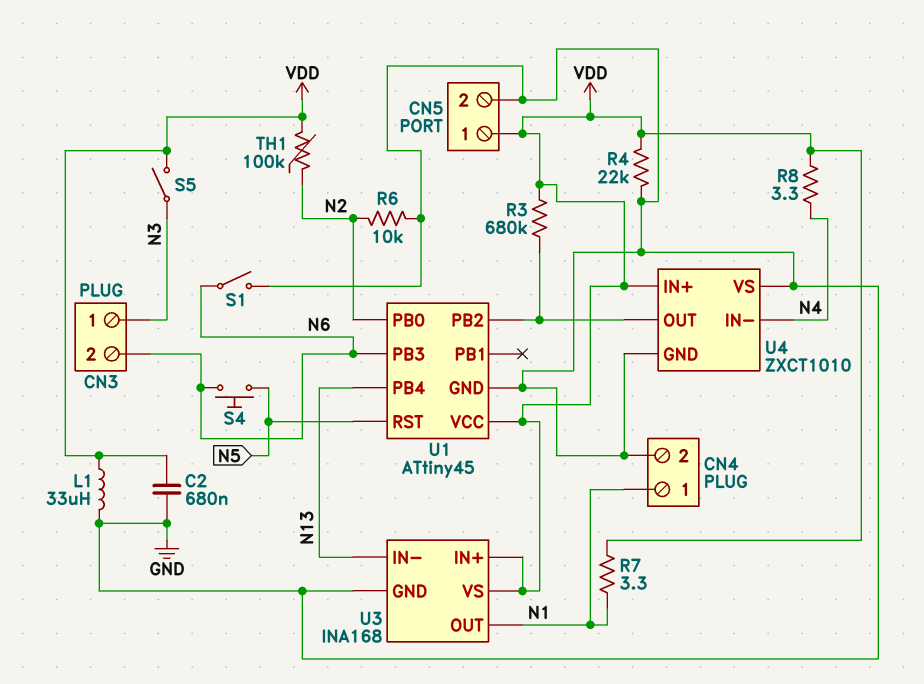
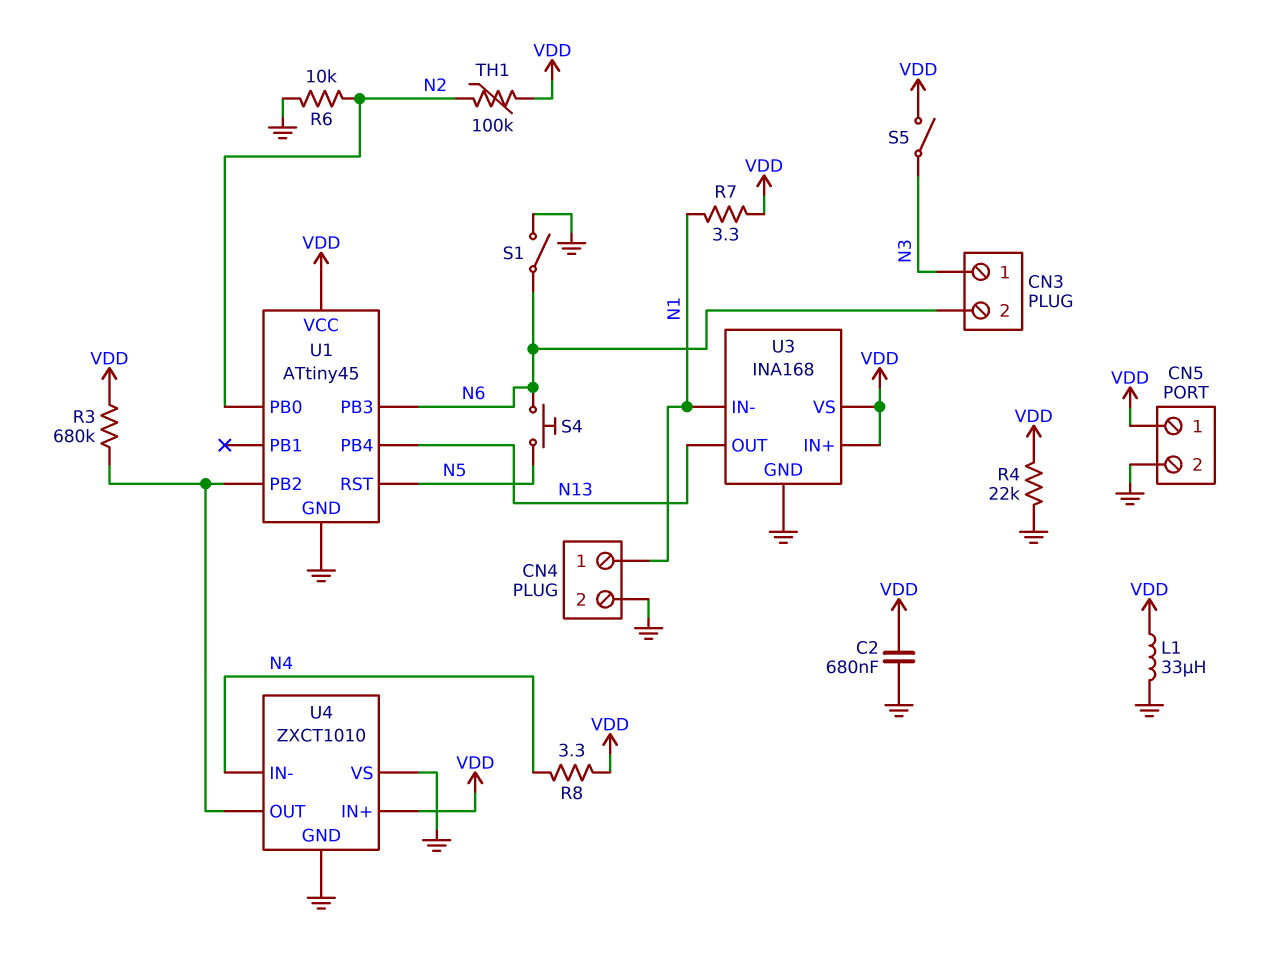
U3 pin IN-: N13 -> N1
U3 pin OUT: N1 -> N13

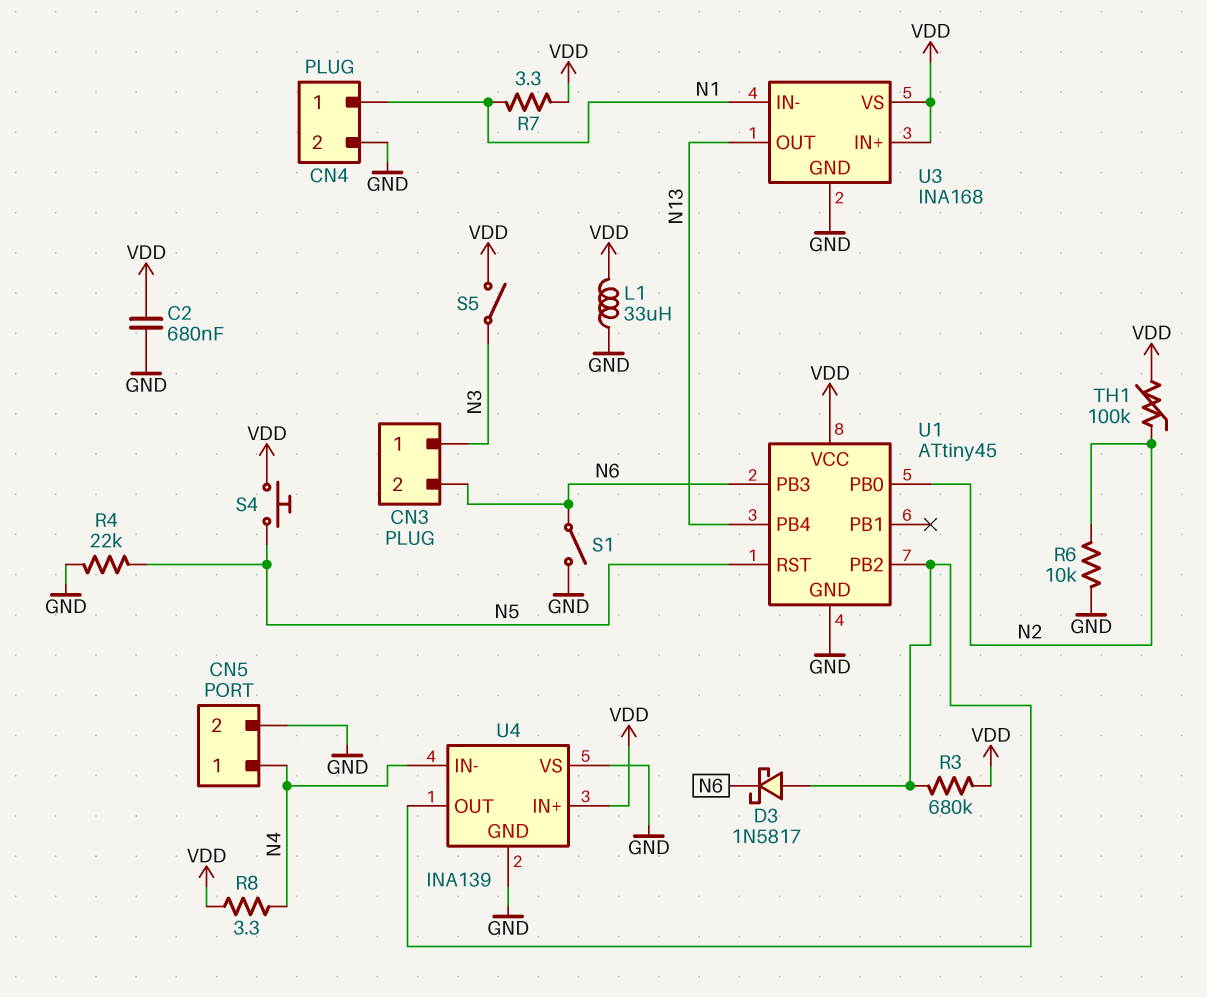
CN5 pin 1: VDD -> N4
D3: none -> schottky 1N5817 (A U1/PB2, K N6)
R4: 22k (GND, VDD) -> 22k (GND, N5)
S4: button (N5, N6) -> button (N5, VDD)
U4: ZXCT1010 -> INA139

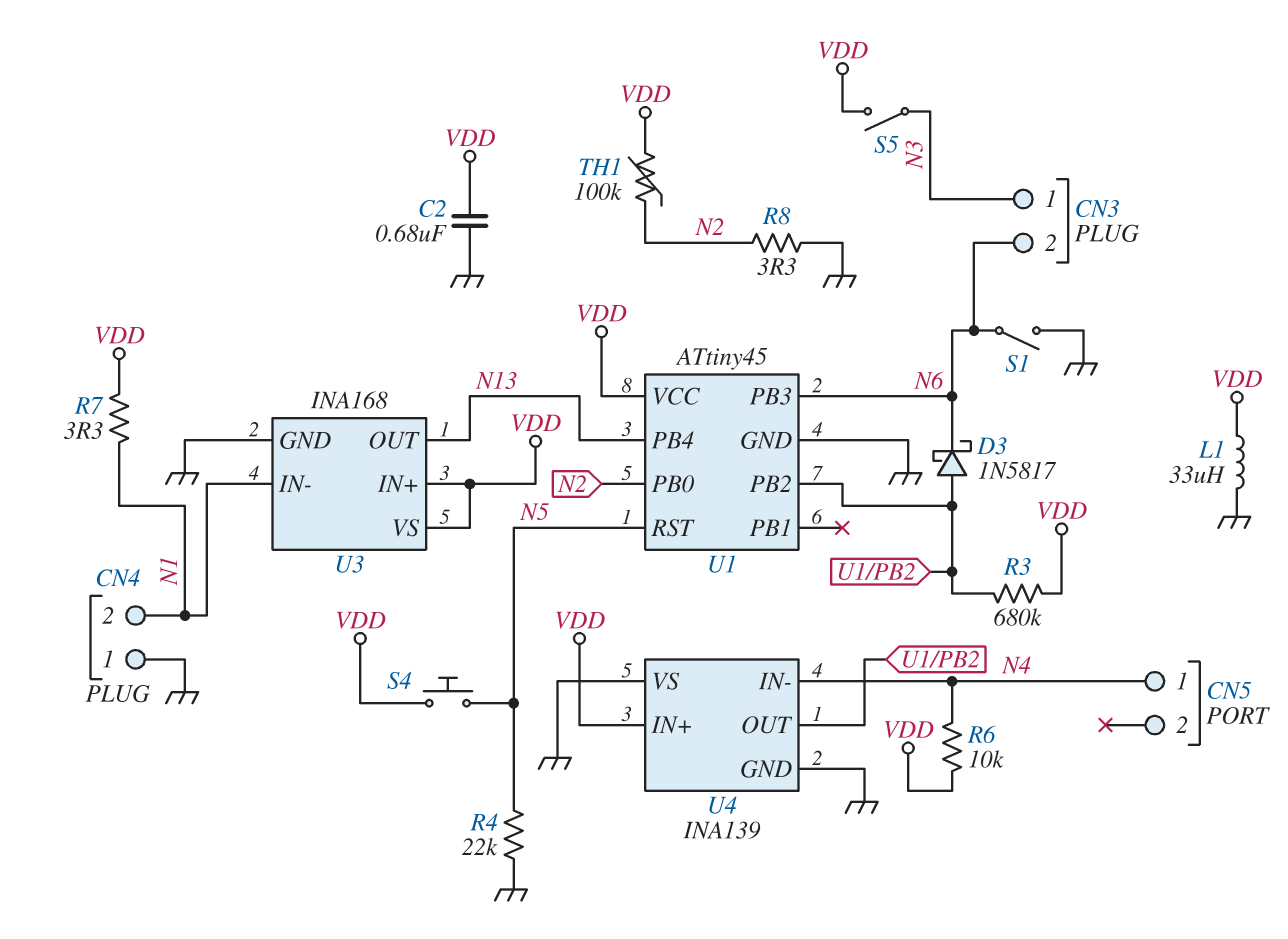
CN4 pin 1: N1 -> GND
CN4 pin 2: GND -> N1
CN5 pin 2: GND -> none
R6: 10k (GND, N2) -> 10k (N4, VDD)
R8: 3.3 (N4, VDD) -> 3.3 (GND, N2)

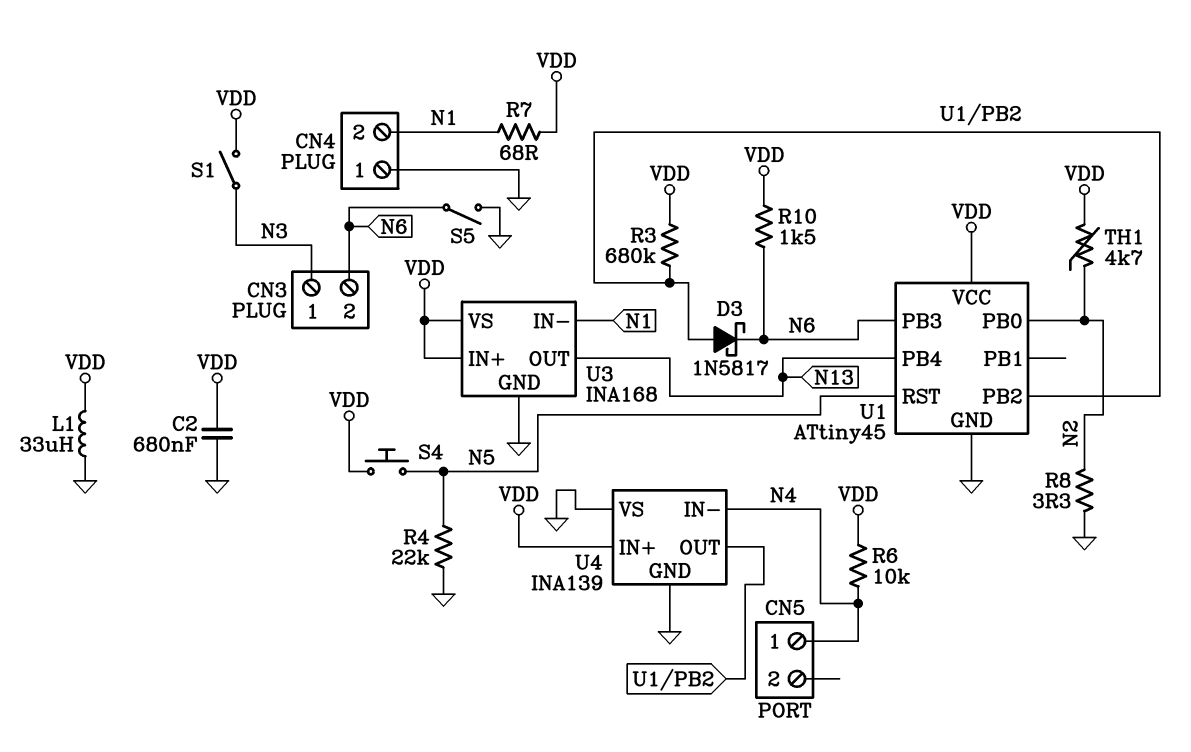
R7: 3.3 (N1, VDD) -> 68 (N1, VDD)
R10: none -> 1.5k (N6, VDD)
S1: switch (GND, N6) -> switch (N3, VDD)
S5: switch (N3, VDD) -> switch (GND, N6)
TH1: 100k (N2, VDD) -> 4.7k (N2, VDD)

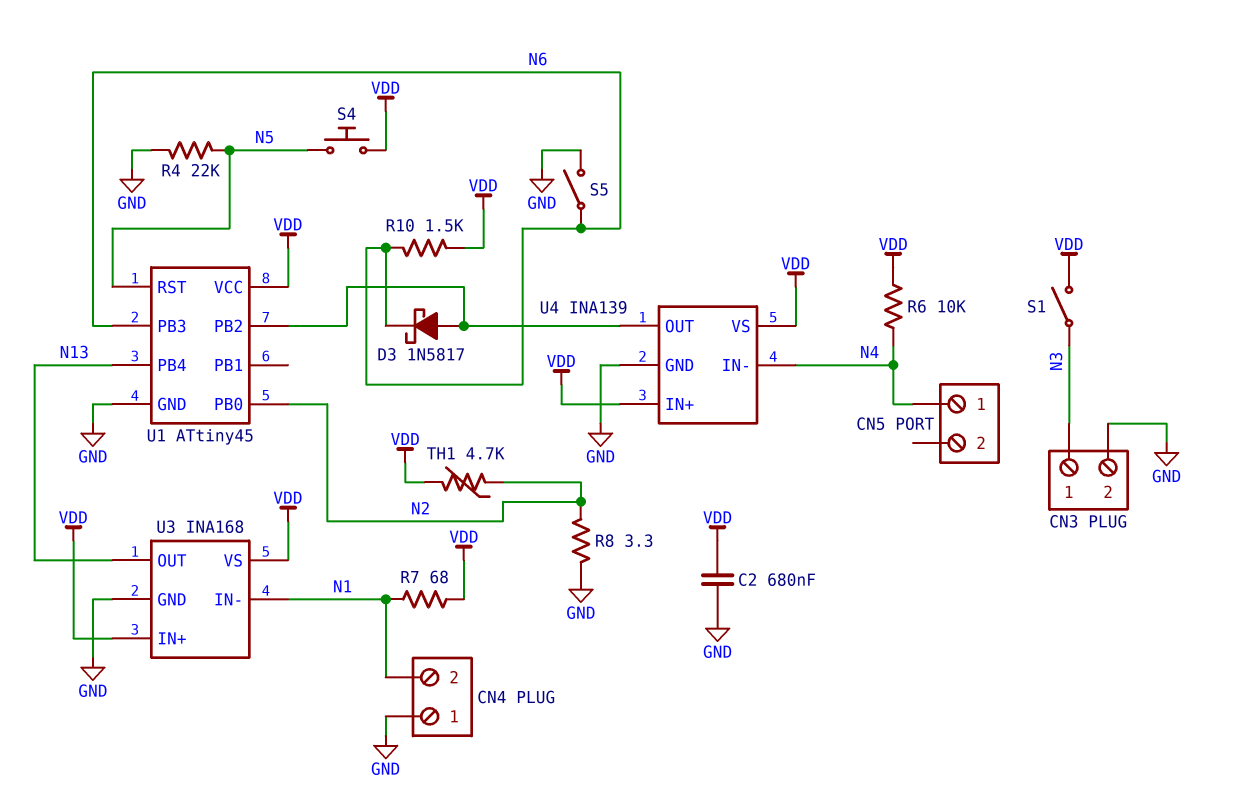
CN3 pin 2: N6 -> GND
L1: 33uH (GND, VDD) -> none
R3: 680k (U1/PB2, VDD) -> none
U4 pin VS: GND -> VDD

